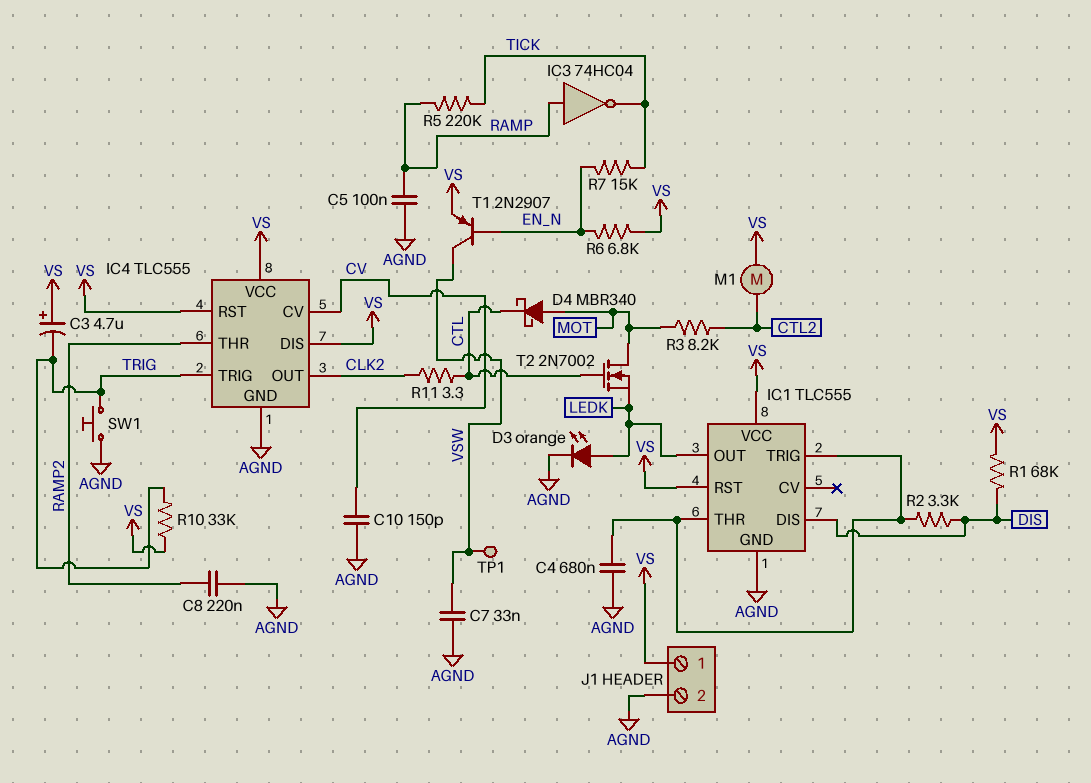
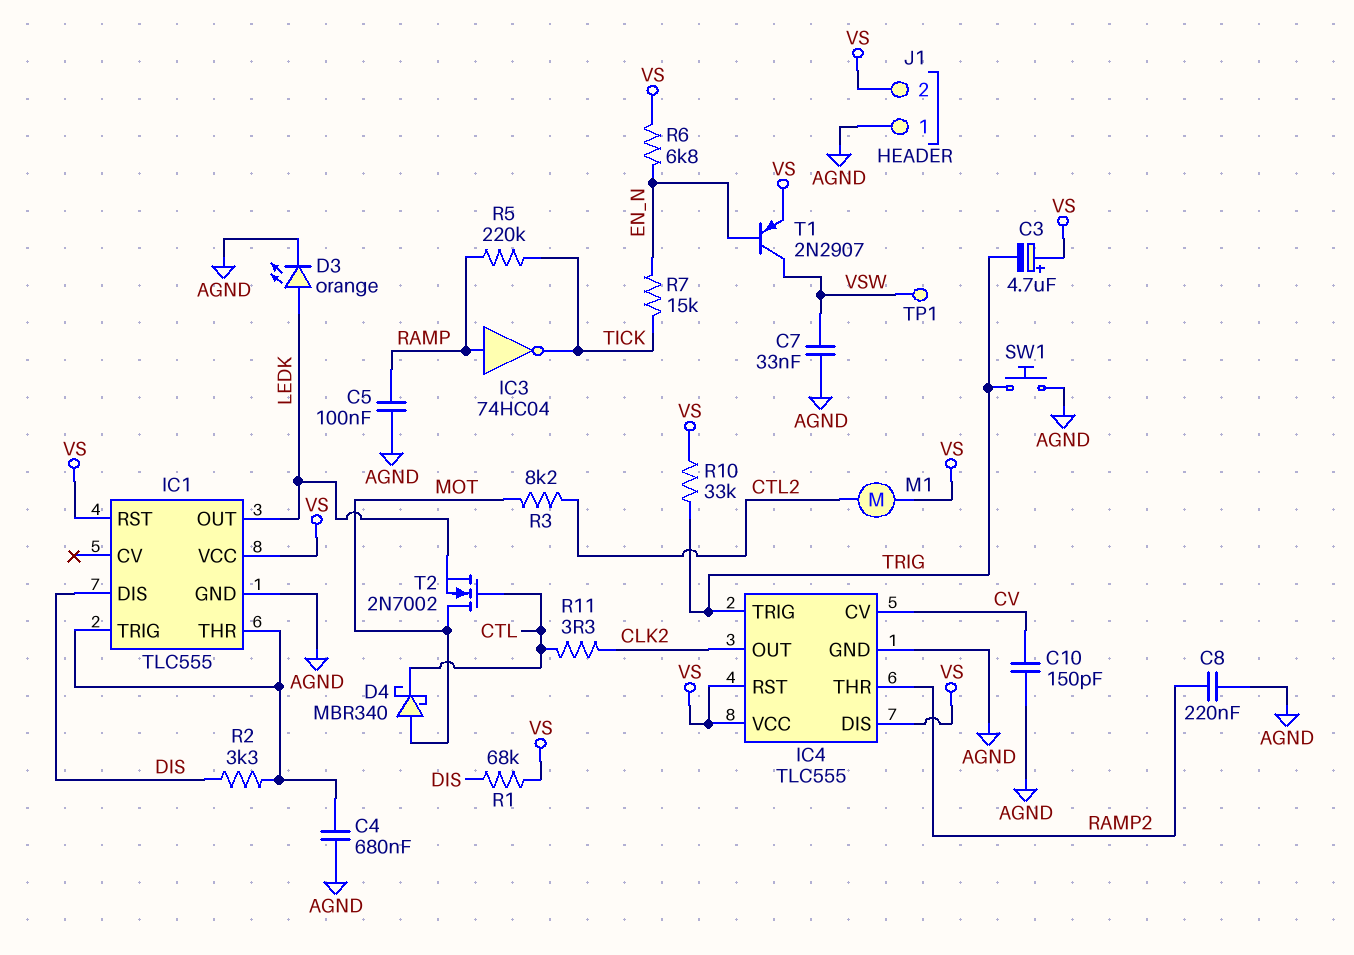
J1 pin 1: VS -> AGND
J1 pin 2: AGND -> VS

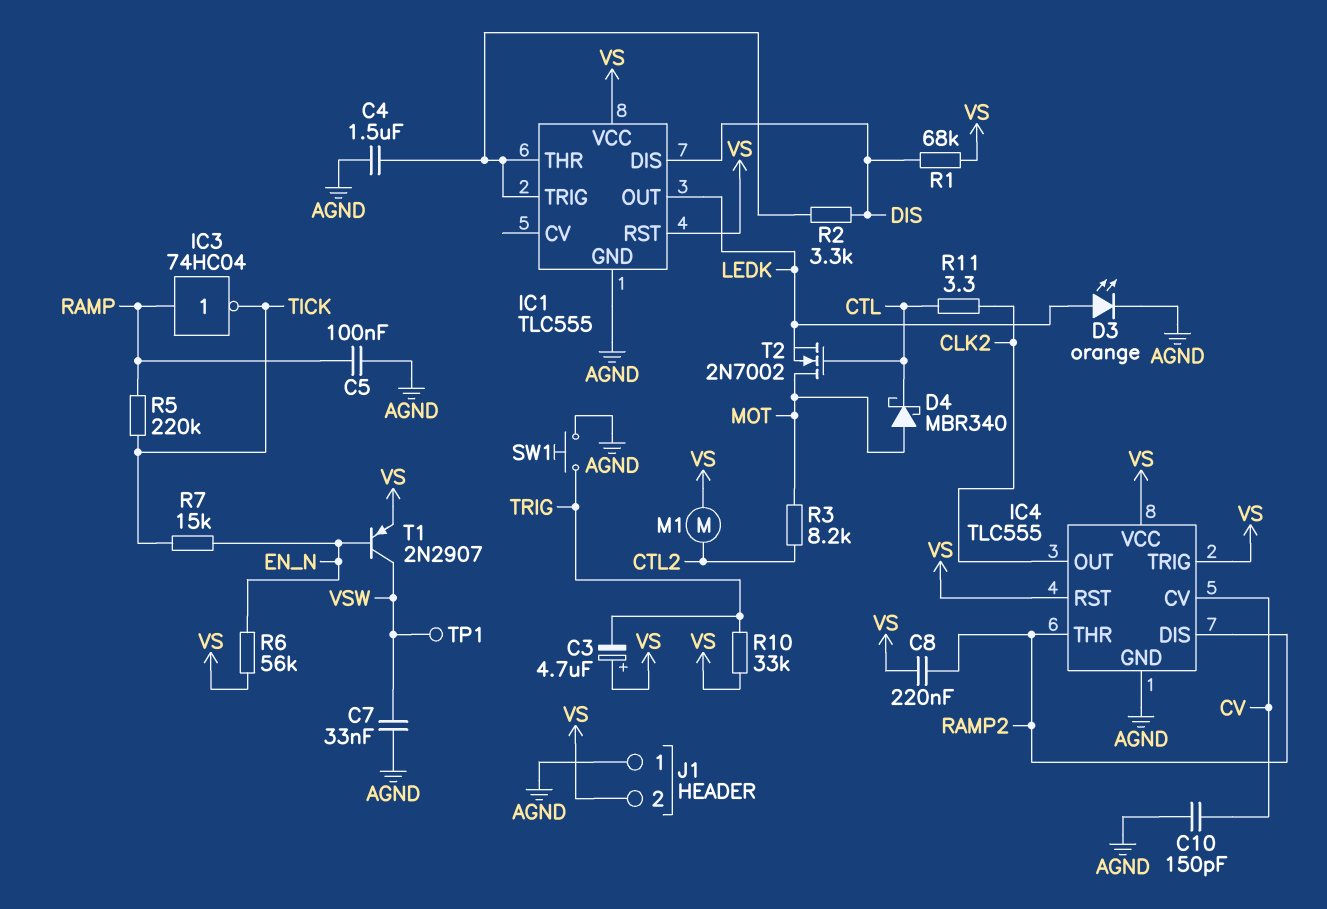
C4: 680nF (AGND, IC1/THR) -> 1.5uF (AGND, IC1/THR)
C8: 220nF (AGND, RAMP2) -> 220nF (RAMP2, VS)
IC4 pin DIS: VS -> RAMP2
IC4 pin TRIG: TRIG -> VS
R6: 6.8k (EN_N, VS) -> 56k (EN_N, VS)

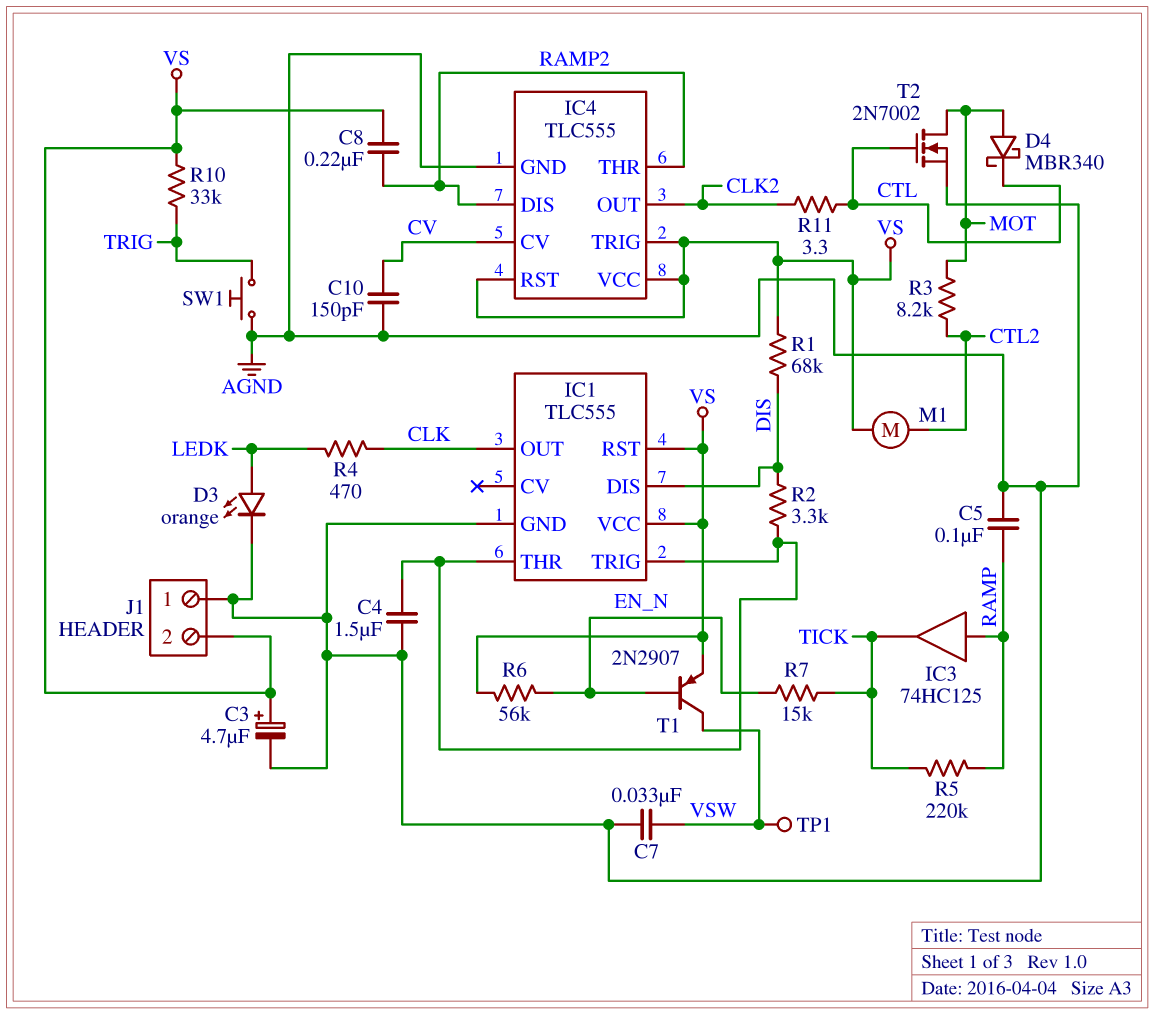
C3: 4.7uF (plus VS, minus TRIG) -> 4.7uF (plus VS, minus AGND)
IC1 pin OUT: LEDK -> CLK
IC3: NOT 74HC04 (in RAMP, out TICK) -> buffer 74HC125 (in RAMP, out TICK)
R4: none -> 470 (CLK, LEDK)
T2: NMOS 2N7002 (G CTL, D MOT, S LEDK) -> NMOS 2N7002 (G CTL, D MOT, S AGND)

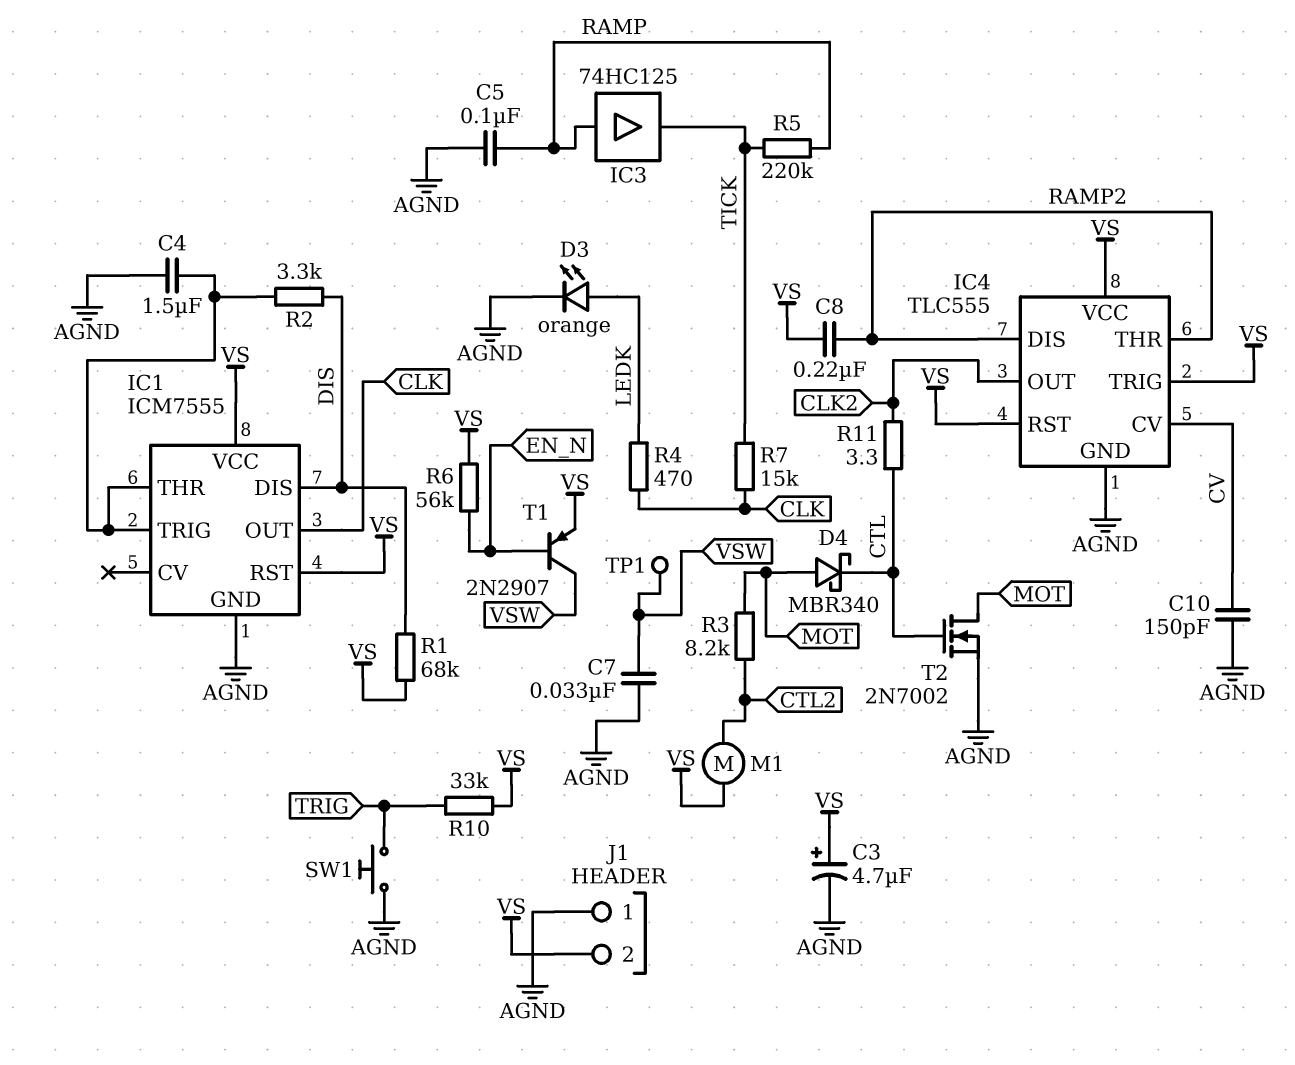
IC1: TLC555 -> ICM7555
R7: 15k (EN_N, TICK) -> 15k (CLK, TICK)

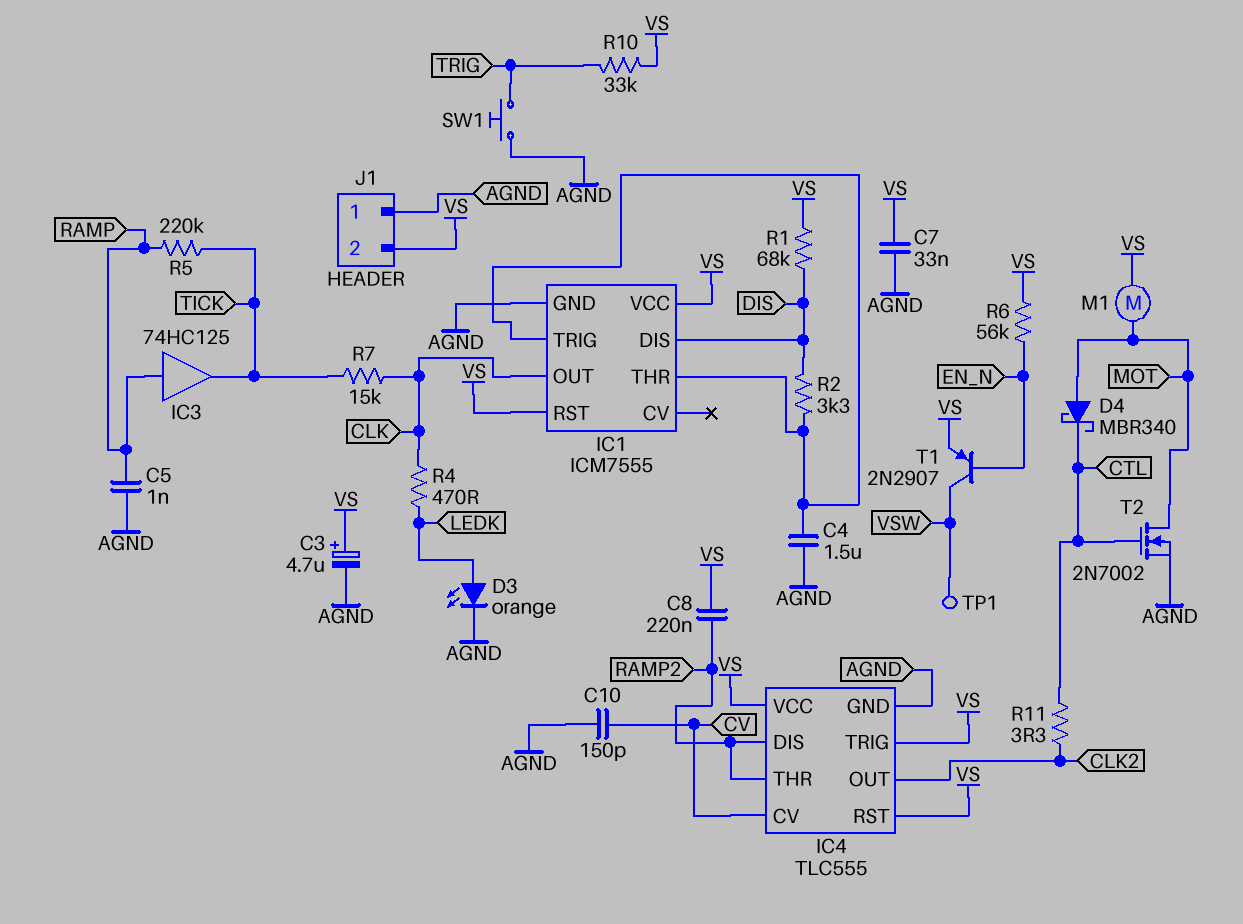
C5: 100nF (AGND, RAMP) -> 1nF (AGND, RAMP)
C7: 33nF (AGND, VSW) -> 33nF (AGND, VS)
M1: motor (CTL2, VS) -> motor (MOT, VS)
R3: 8.2k (CTL2, MOT) -> none

